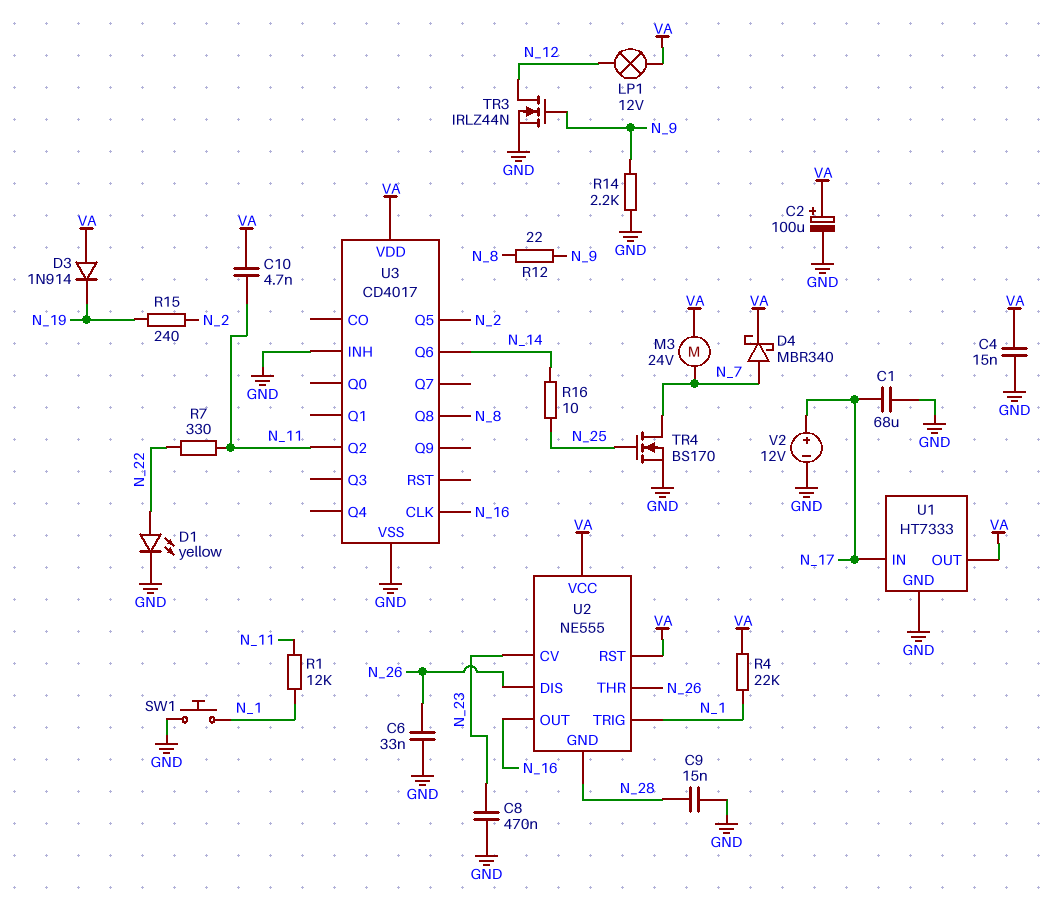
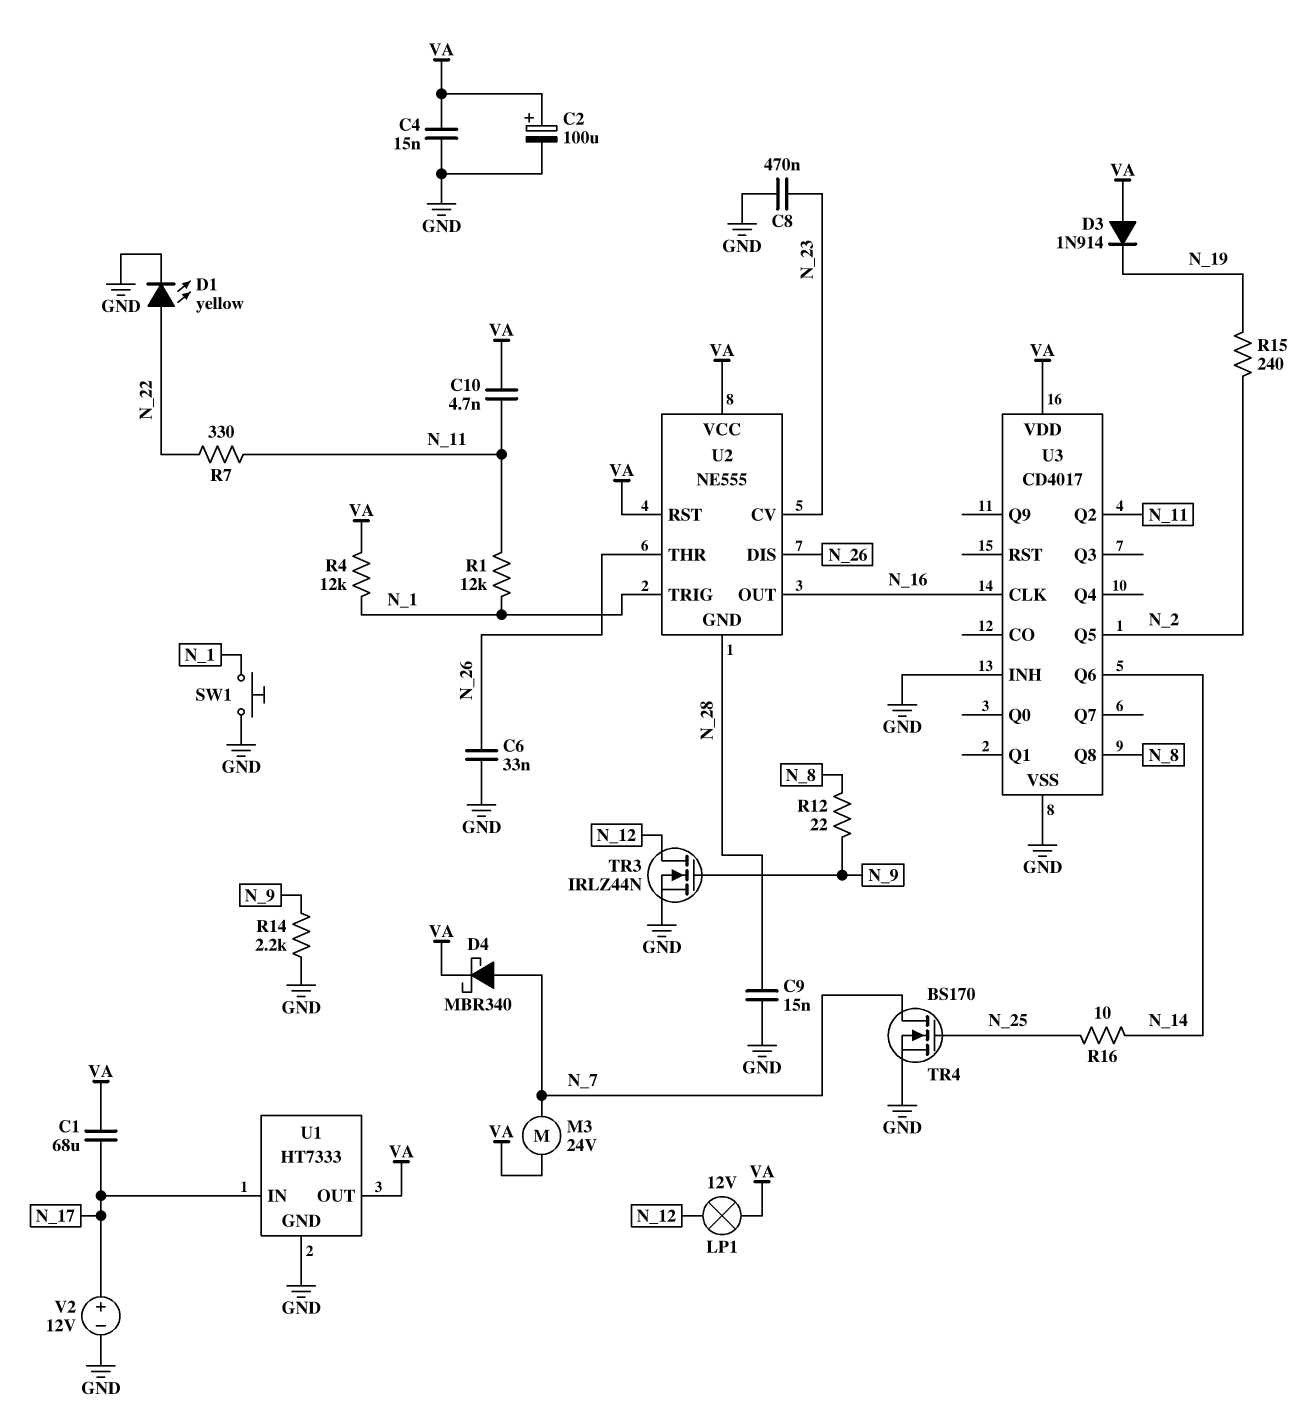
C1: 68uF (GND, N_17) -> 68uF (N_17, VA)
R4: 22k (N_1, VA) -> 12k (N_1, VA)

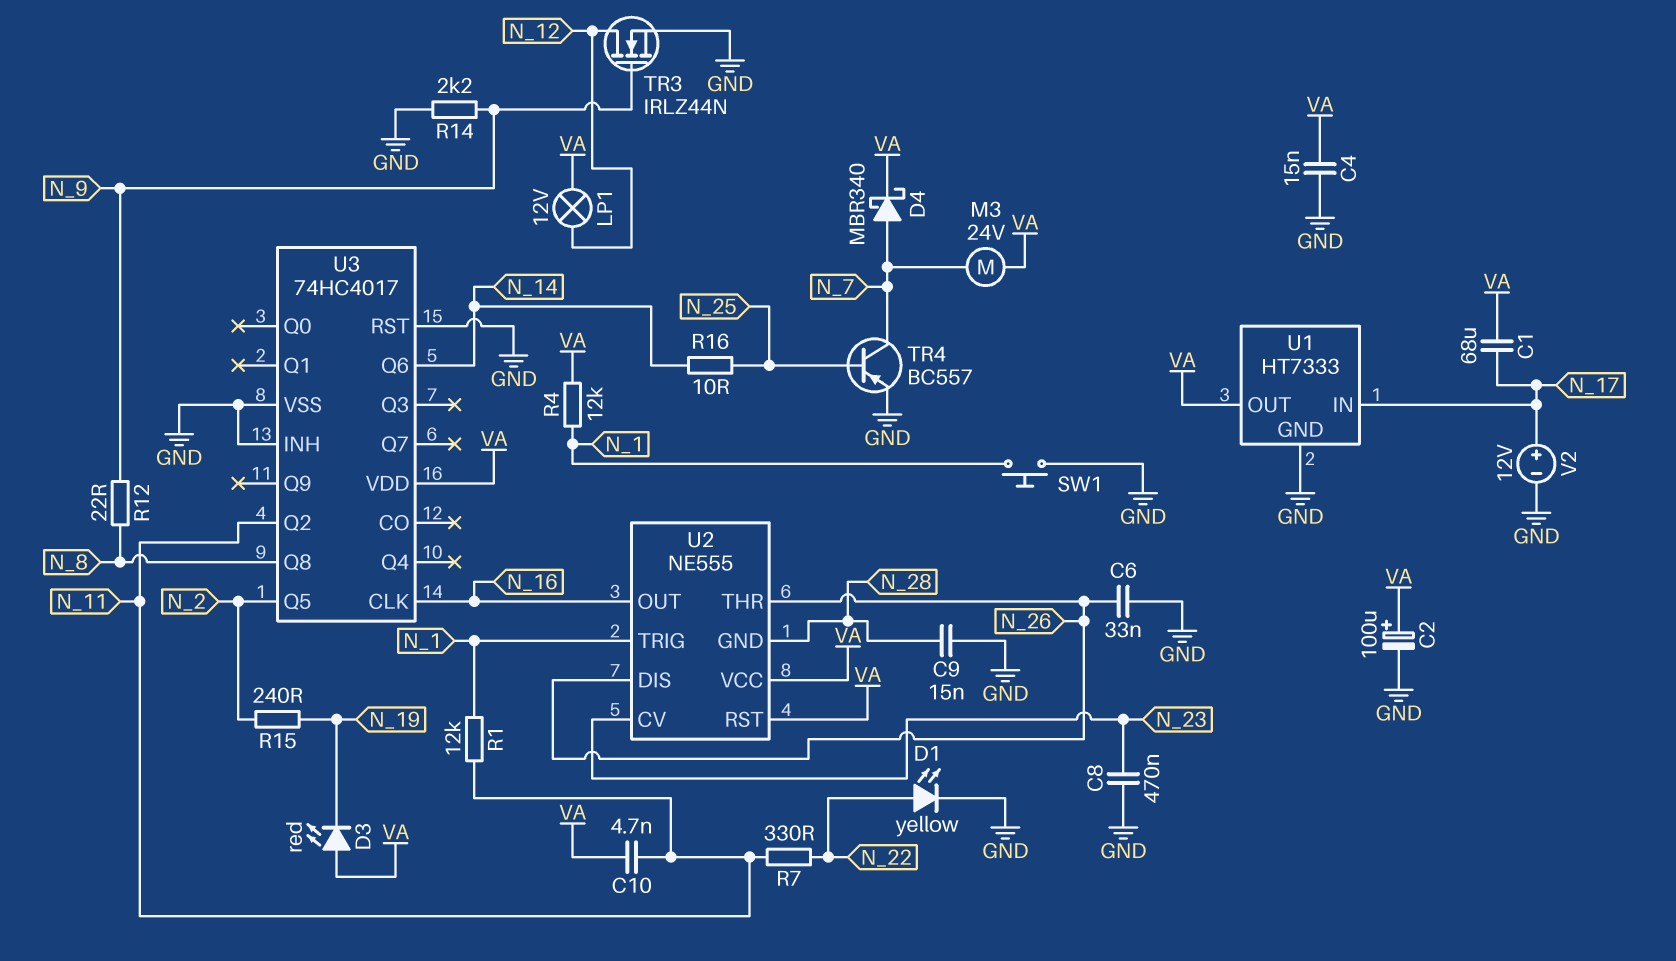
D3: diode 1N914 (A VA, K N_19) -> LED red (A VA, K N_19)
TR4: NMOS BS170 (G N_25, D N_7, S GND) -> PNP BC557 (B N_25, C N_7, E GND)
U3: CD4017 -> 74HC4017
U3 pin RST: none -> GND

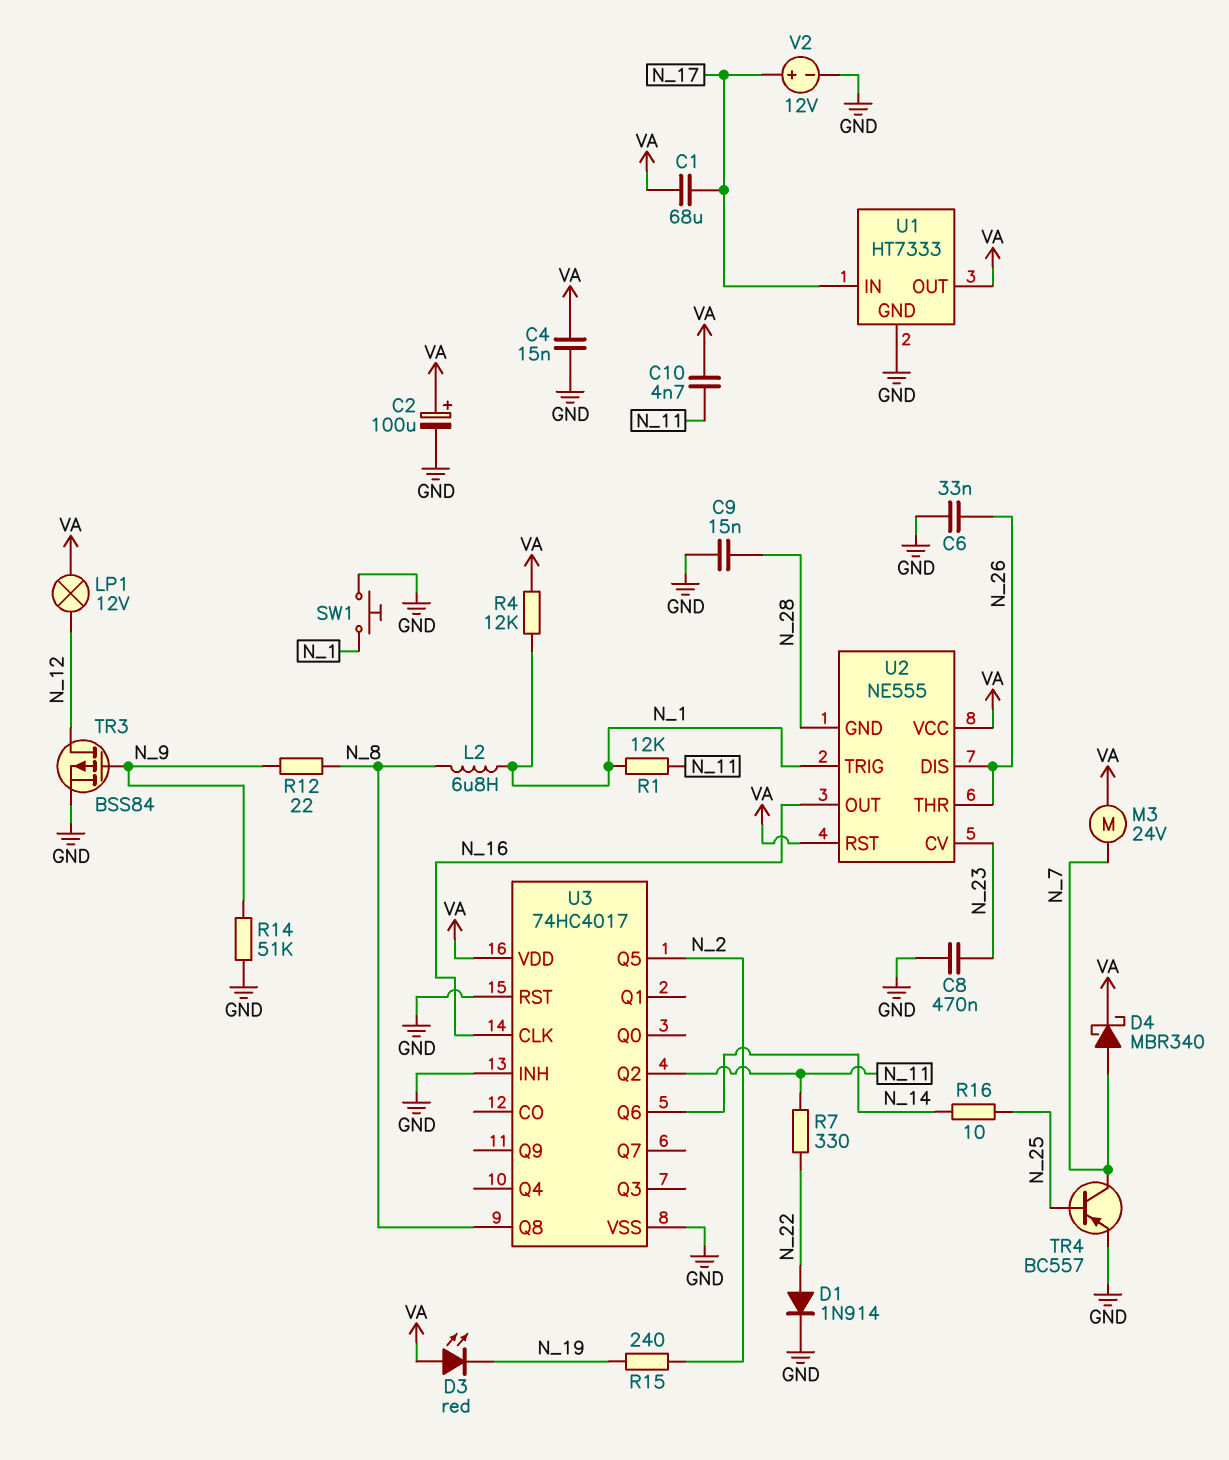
D1: LED yellow (A N_22, K GND) -> diode 1N914 (A N_22, K GND)
L2: none -> 6.8uH (N_1, N_8)
R14: 2.2k (GND, N_9) -> 51k (GND, N_9)
TR3: NMOS IRLZ44N (G N_9, D N_12, S GND) -> PMOS BSS84 (G N_9, D N_12, S GND)

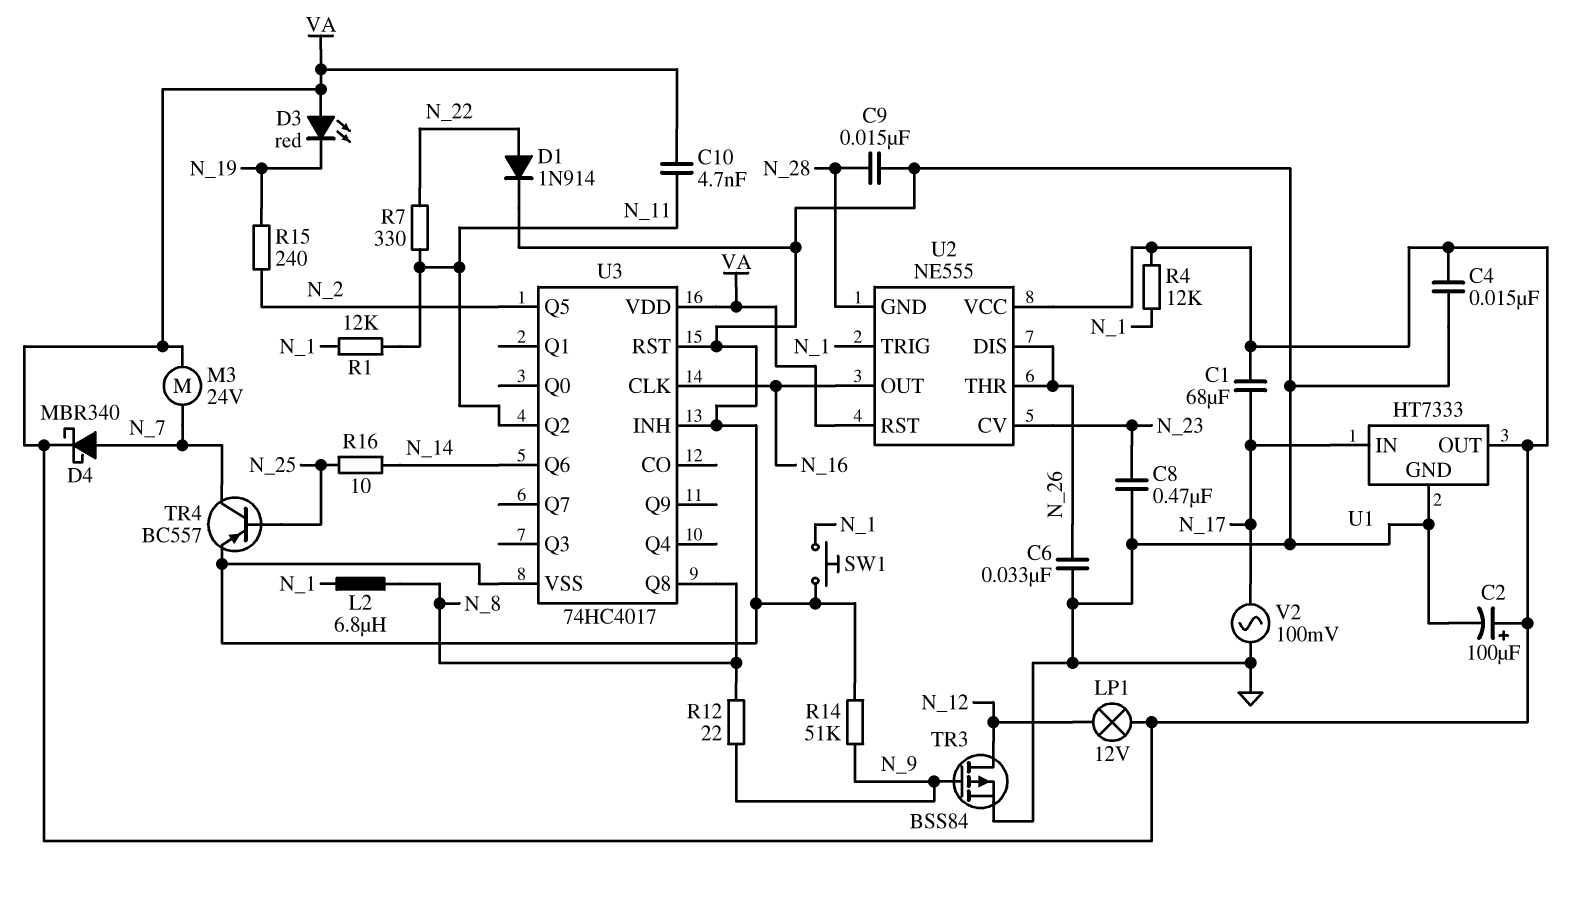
V2: 12V (plus N_17, minus GND) -> AC 100mV (GND, N_17)

